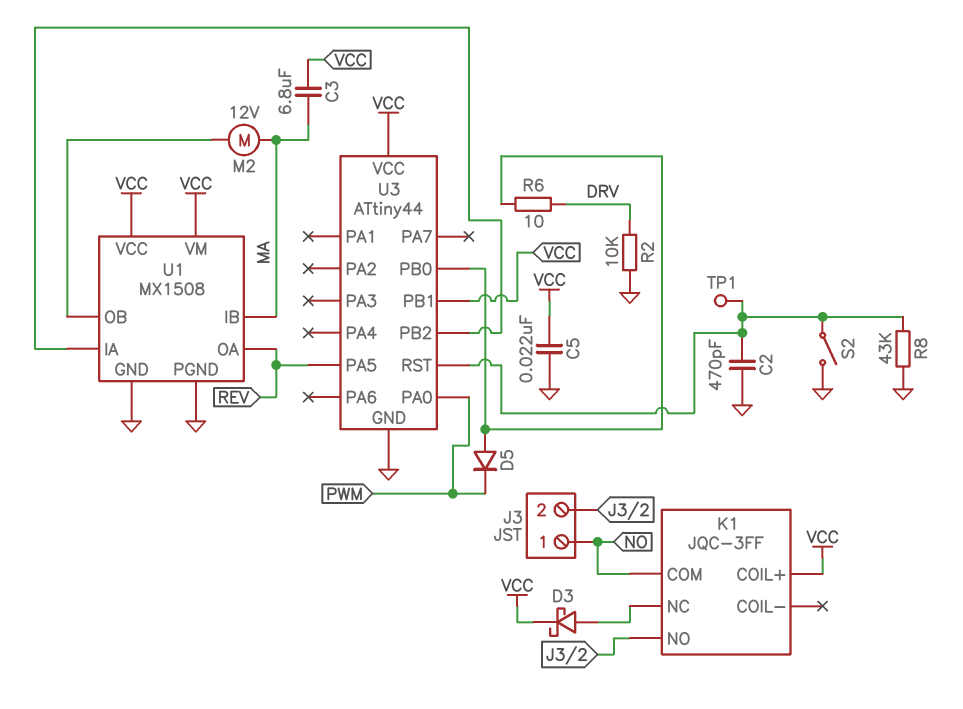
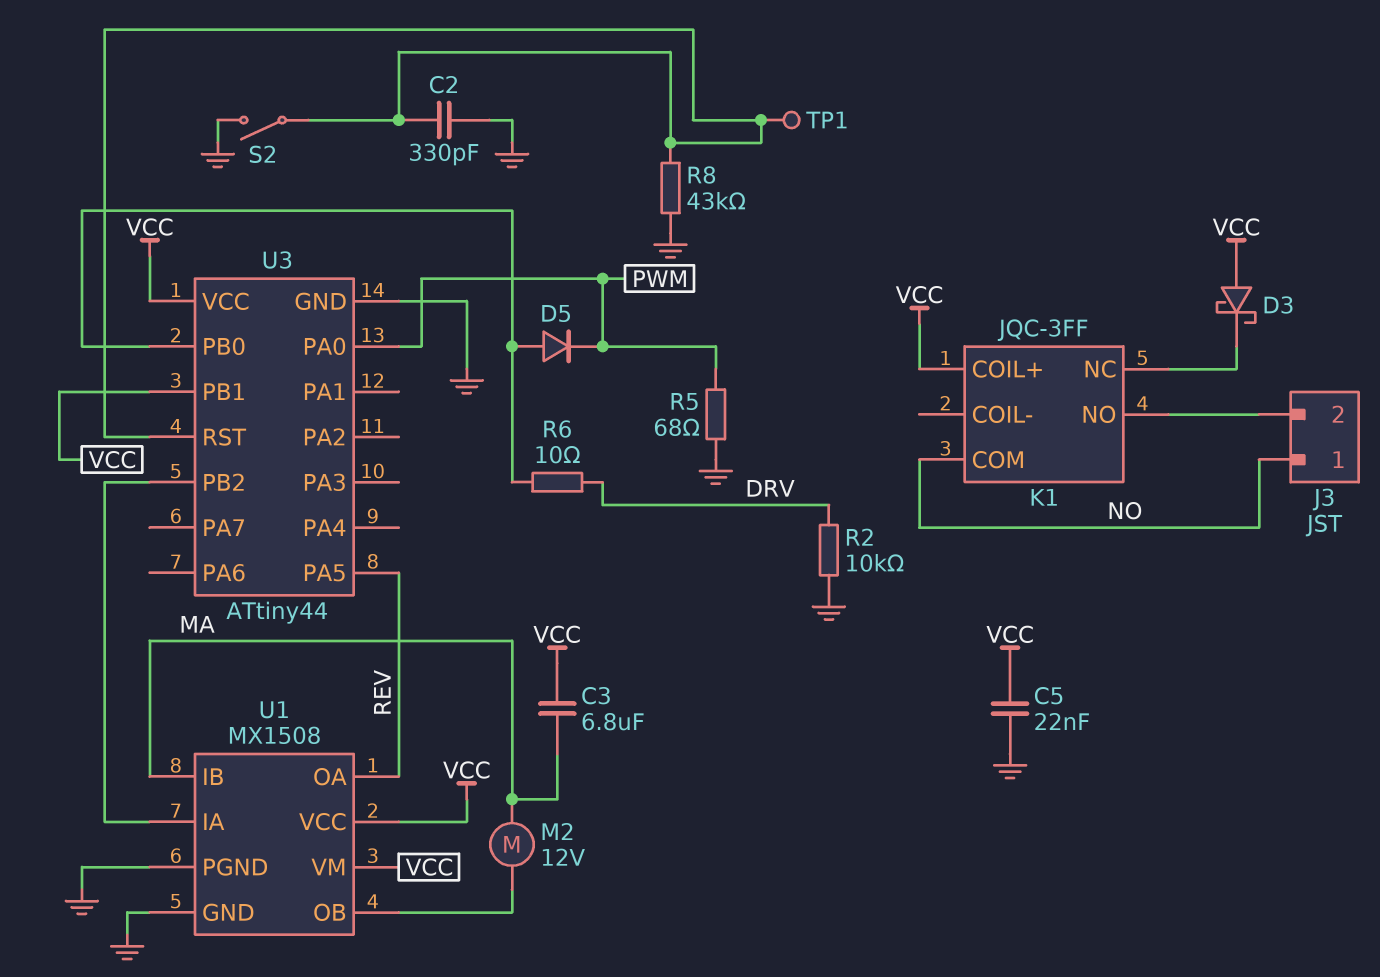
C2: 470pF (GND, U3/RST) -> 330pF (GND, U3/RST)
D3: schottky (A K1/NC, K VCC) -> schottky (A VCC, K K1/NC)
R5: none -> 68 (GND, PWM)

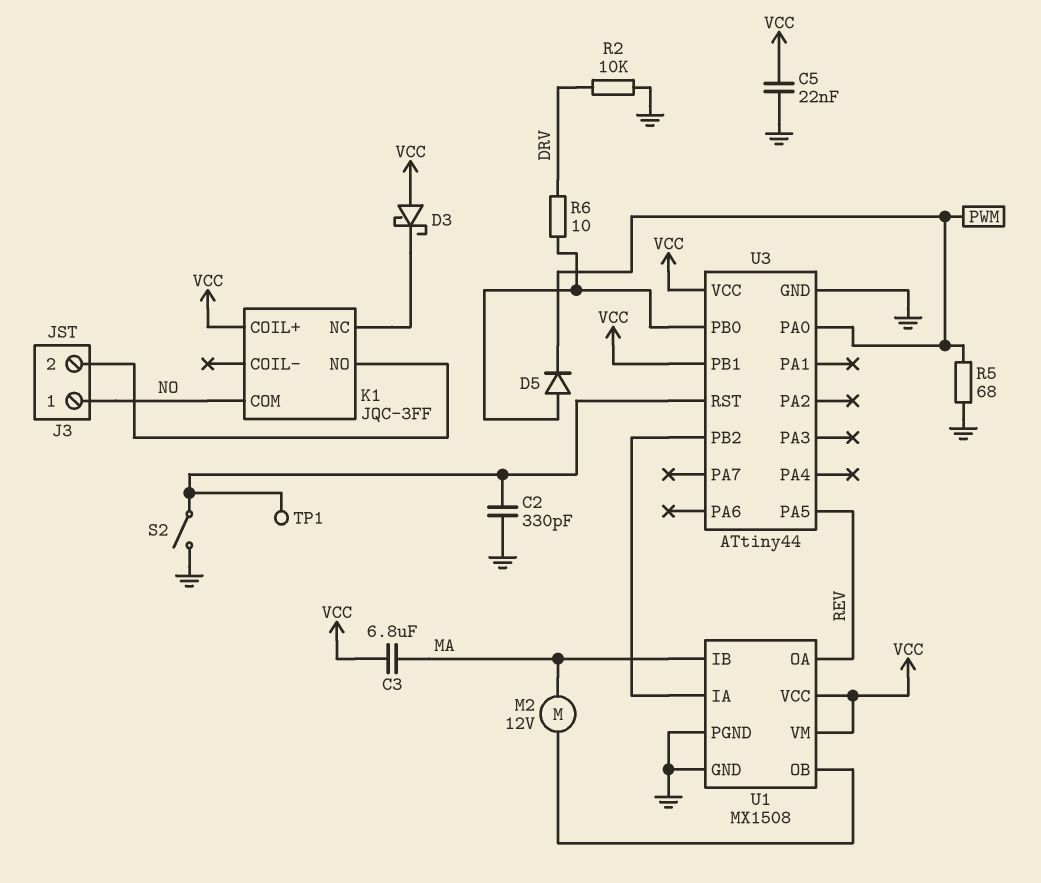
R8: 43k (GND, U3/RST) -> none

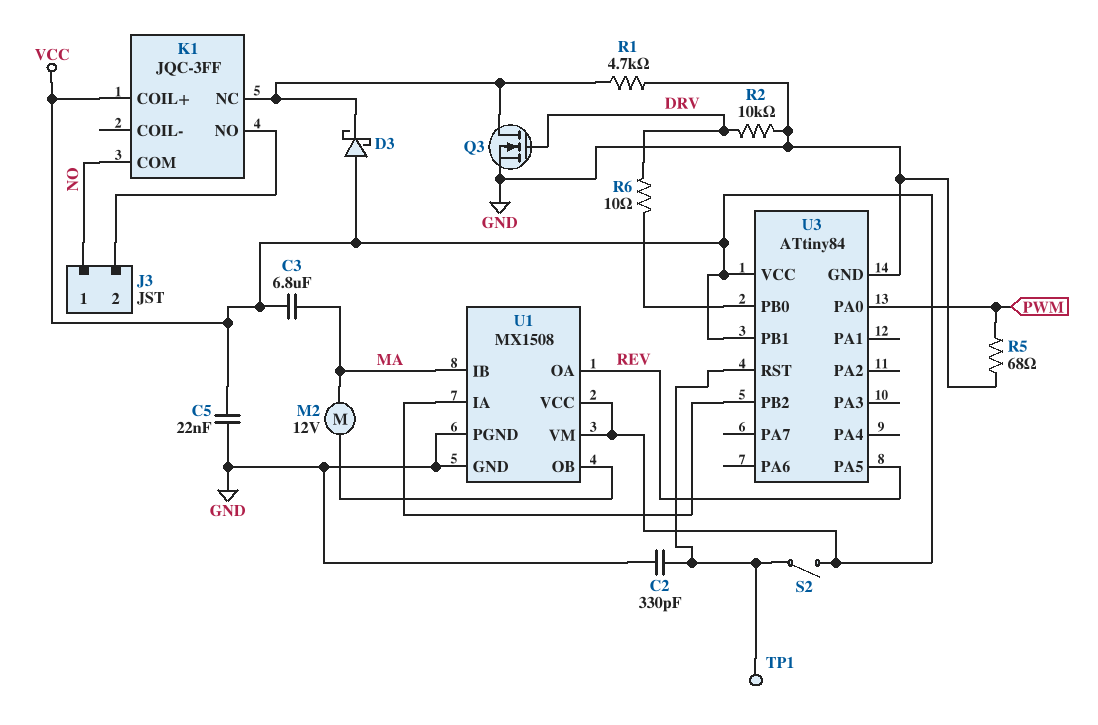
D5: diode (A U3/PB0, K PWM) -> none
Q3: none -> NMOS (G DRV, D K1/NC, S GND)
R1: none -> 4.7k (GND, K1/NC)
S2: switch (GND, U3/RST) -> switch (U3/RST, VCC)
U3: ATtiny44 -> ATtiny84

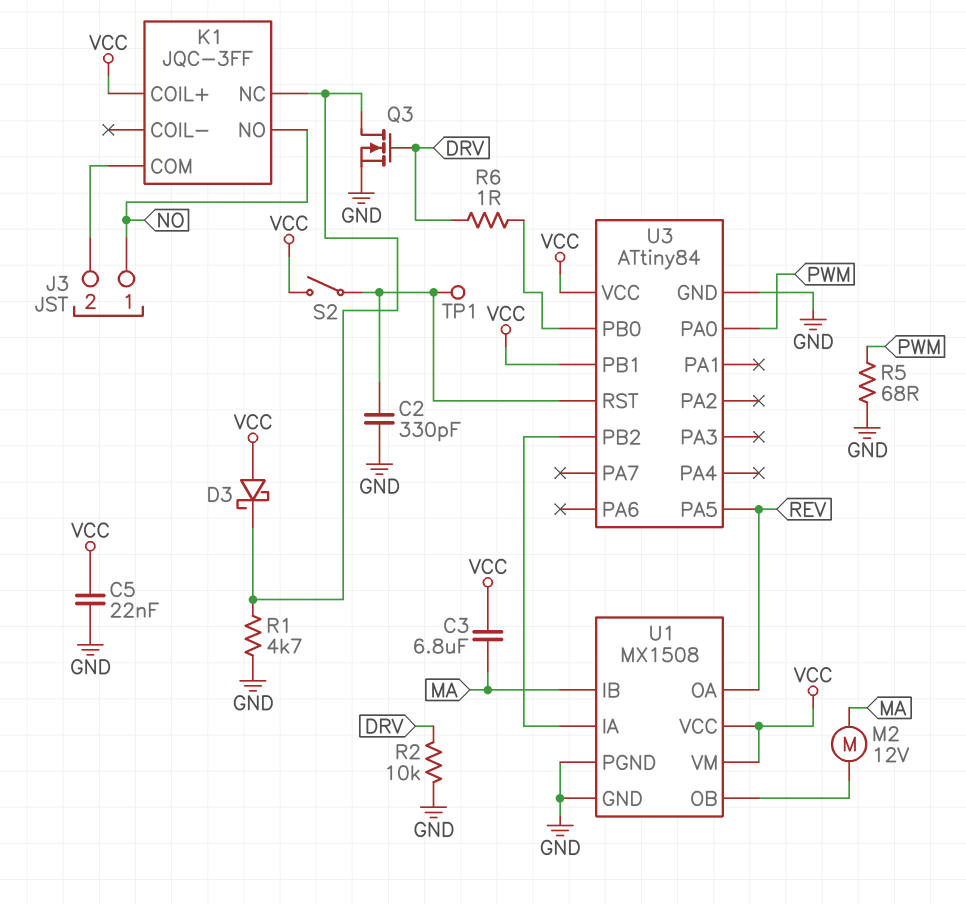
K1 pin COM: NO -> J3/2
K1 pin NO: J3/2 -> NO
R6: 10 (DRV, U3/PB0) -> 1 (DRV, U3/PB0)

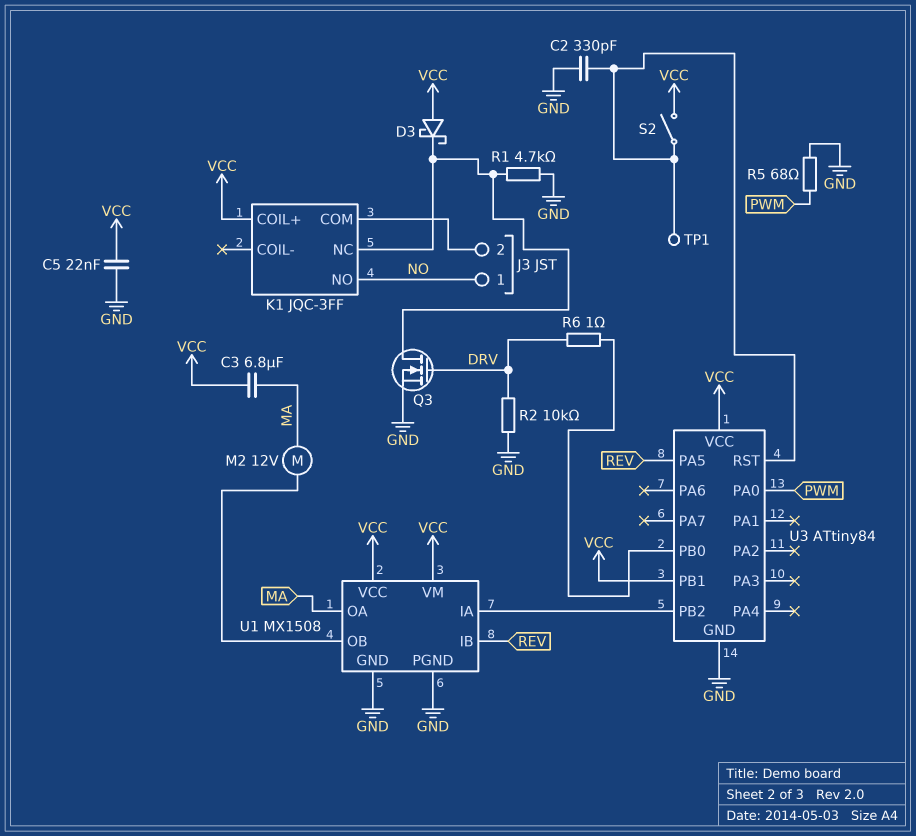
U1 pin IB: MA -> REV
U1 pin OA: REV -> MA

